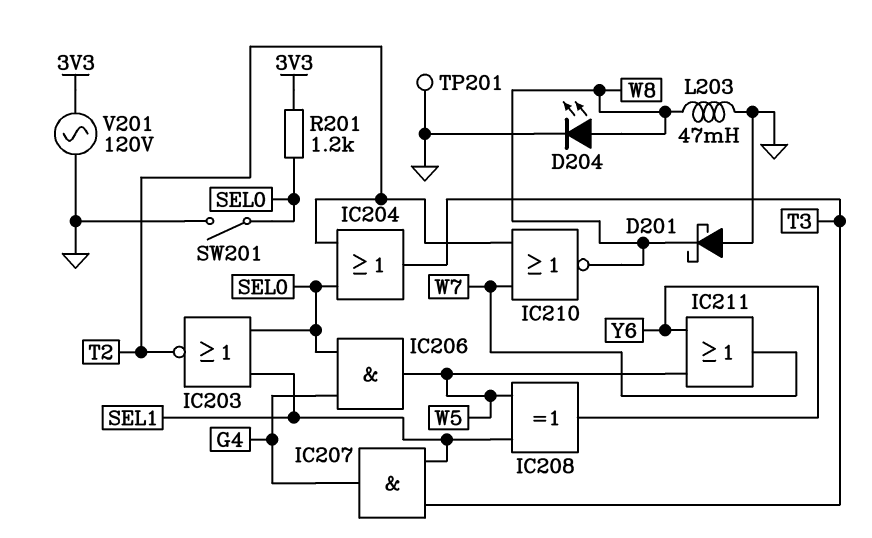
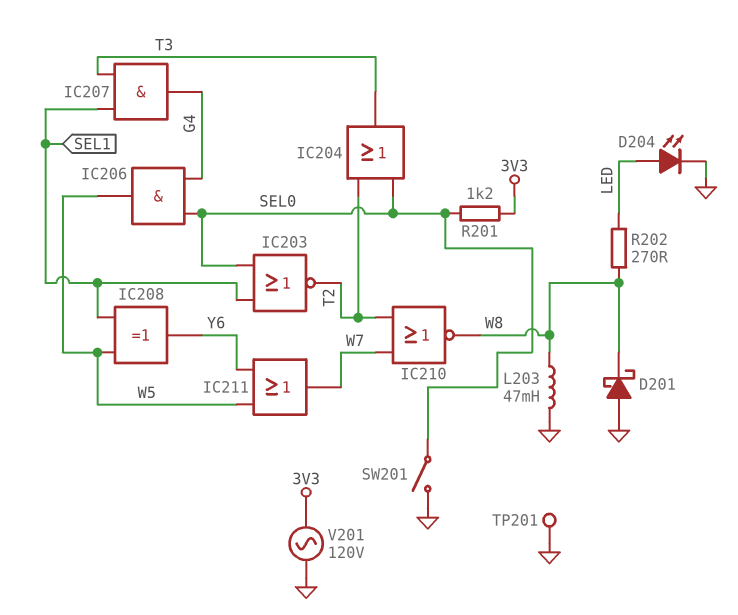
D204: LED (A W8, K GND) -> LED (A LED, K GND)
R202: none -> 270 (LED, W8)

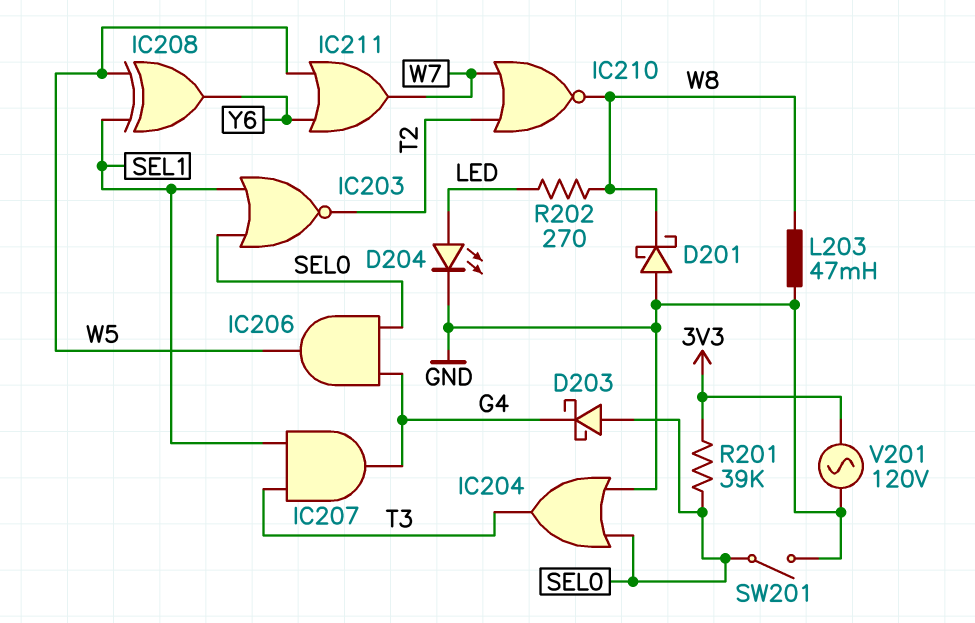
D203: none -> schottky (A SEL0, K G4)
IC204: OR (in SEL0, in T2, out T3) -> OR (in GND, in SEL0, out T3)
R201: 1.2k (3V3, SEL0) -> 39k (3V3, SEL0)
TP201: test point (GND) -> none

